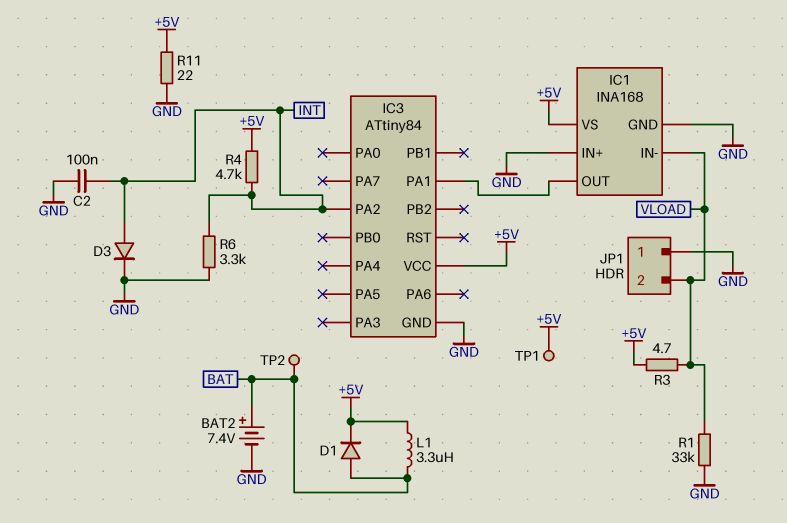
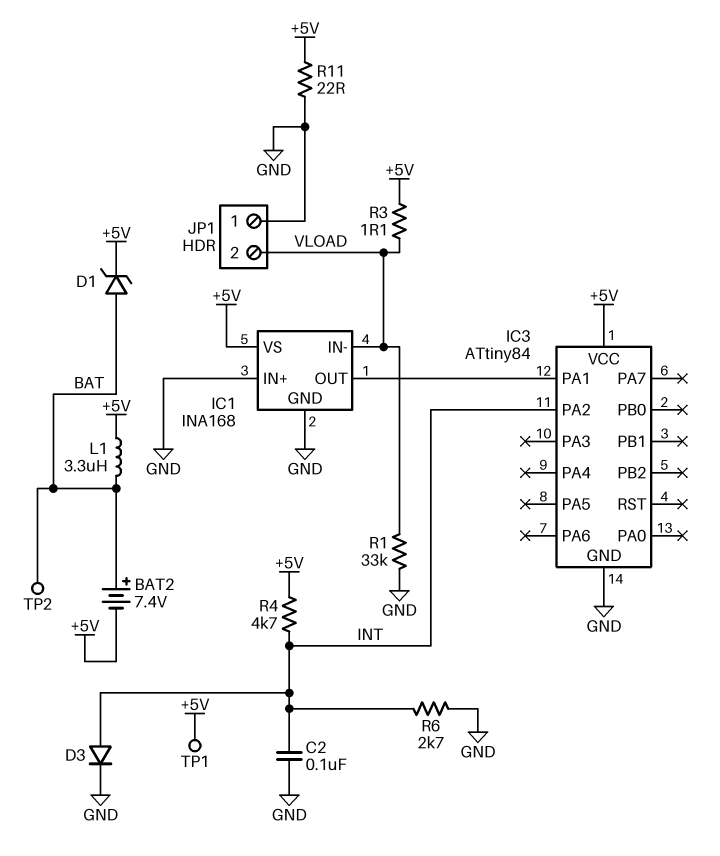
BAT2: 7.4V (plus BAT, minus GND) -> 7.4V (plus BAT, minus +5V)
D1: diode (A BAT, K +5V) -> zener (A BAT, K +5V)
R3: 4.7 (+5V, VLOAD) -> 1.1 (+5V, VLOAD)
R6: 3.3k (GND, INT) -> 2.7k (GND, INT)

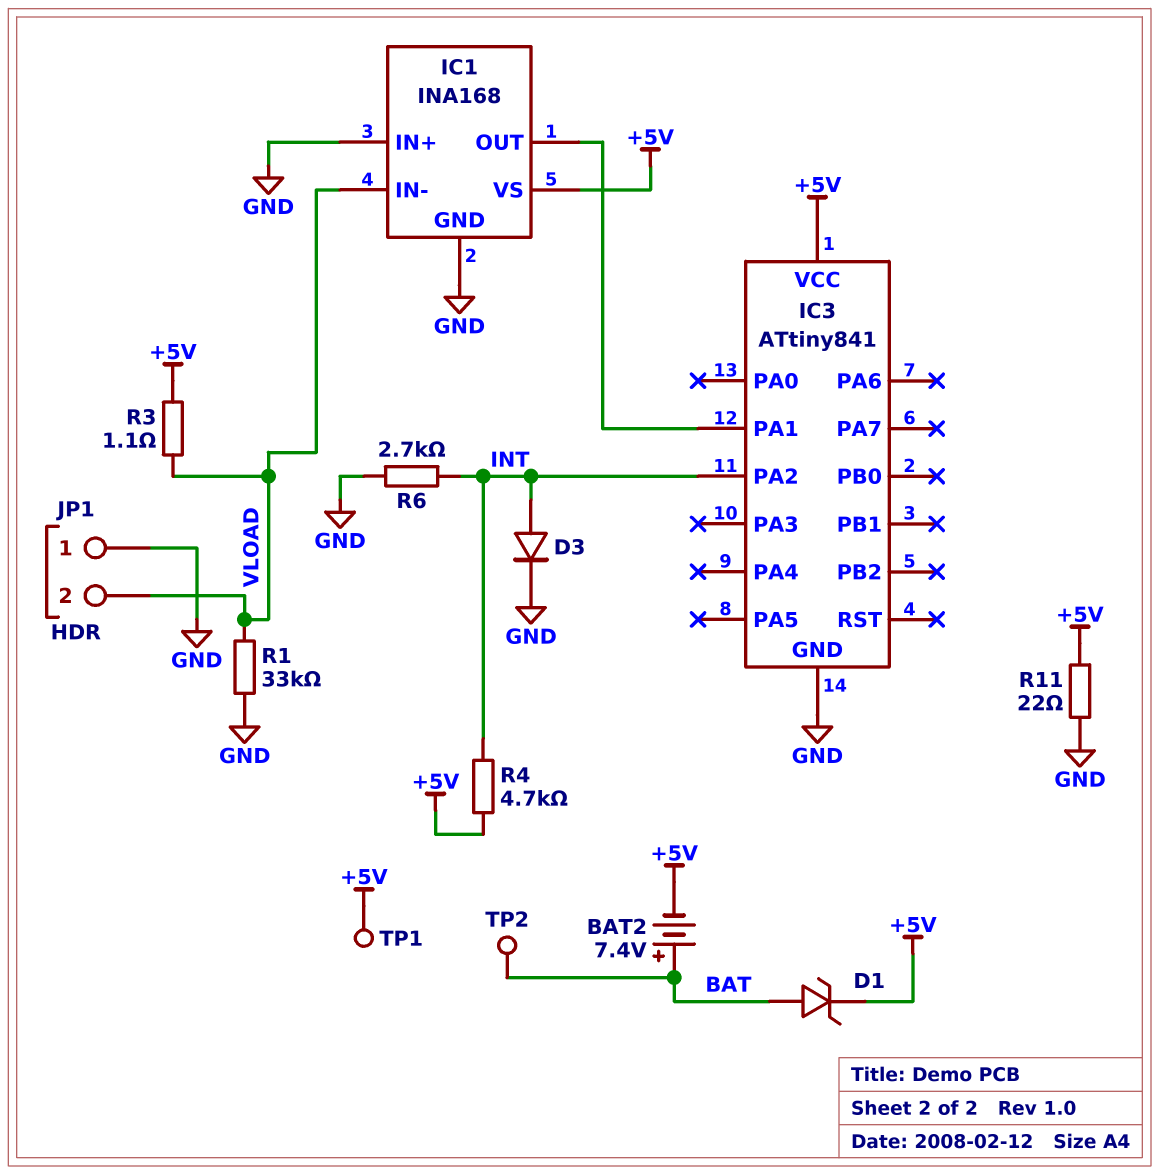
C2: 100nF (GND, INT) -> none
IC3: ATtiny84 -> ATtiny841
L1: 3.3uH (+5V, BAT) -> none

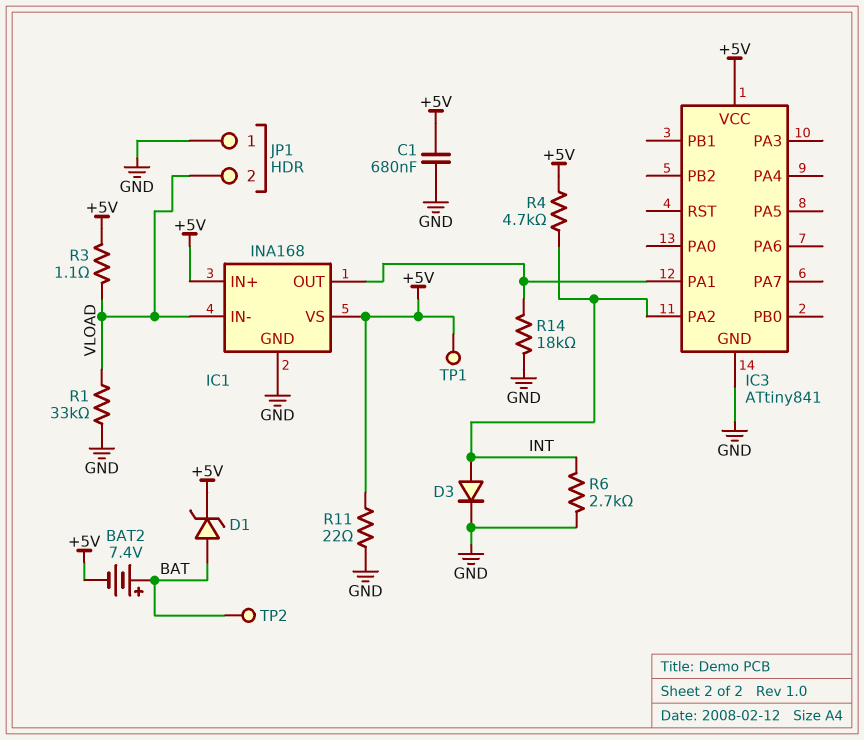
C1: none -> 680nF (+5V, GND)
IC1 pin IN+: GND -> +5V
R14: none -> 18k (GND, IC1/OUT)

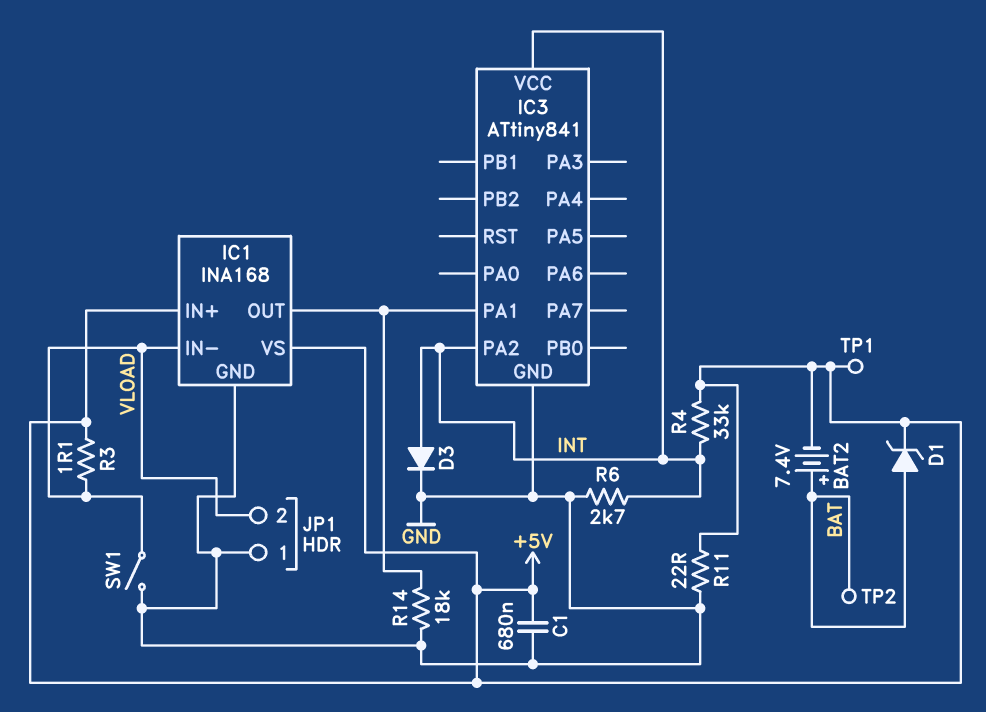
IC3 pin VCC: +5V -> INT
R1: 33k (GND, VLOAD) -> none
R4: 4.7k (+5V, INT) -> 33k (+5V, INT)
SW1: none -> switch (GND, VLOAD)

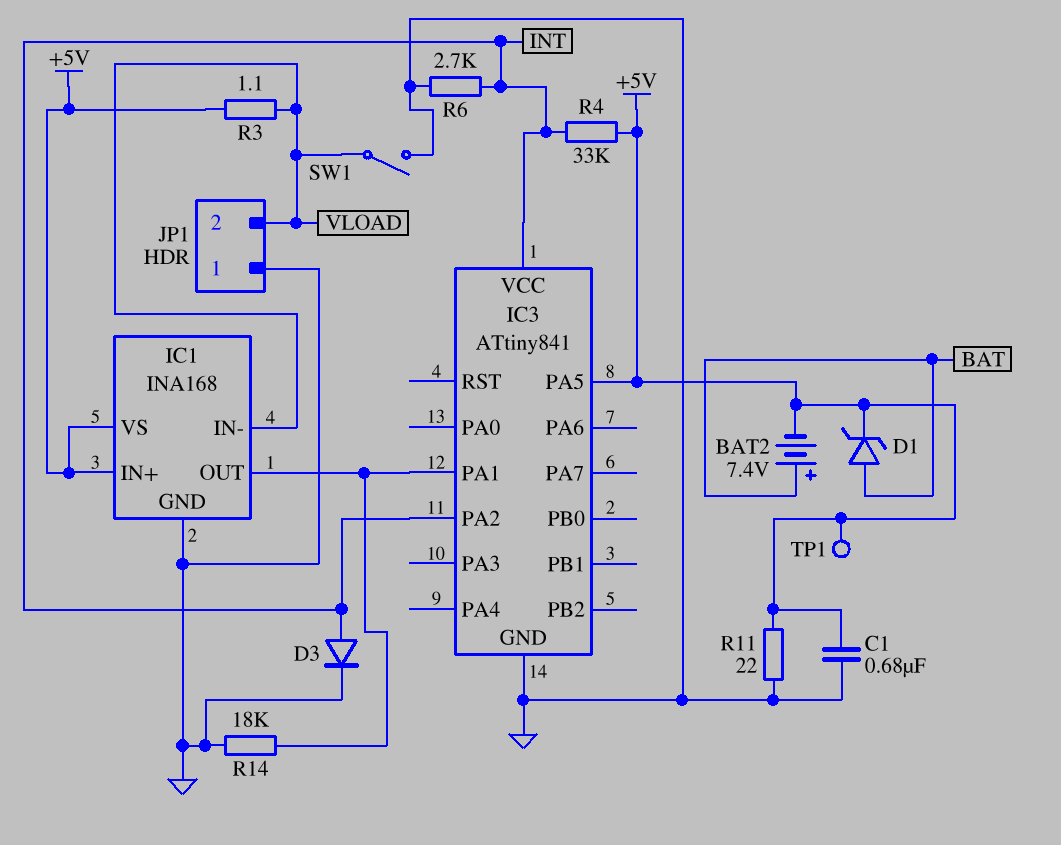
IC3 pin PA5: none -> +5V
TP2: test point (BAT) -> none

